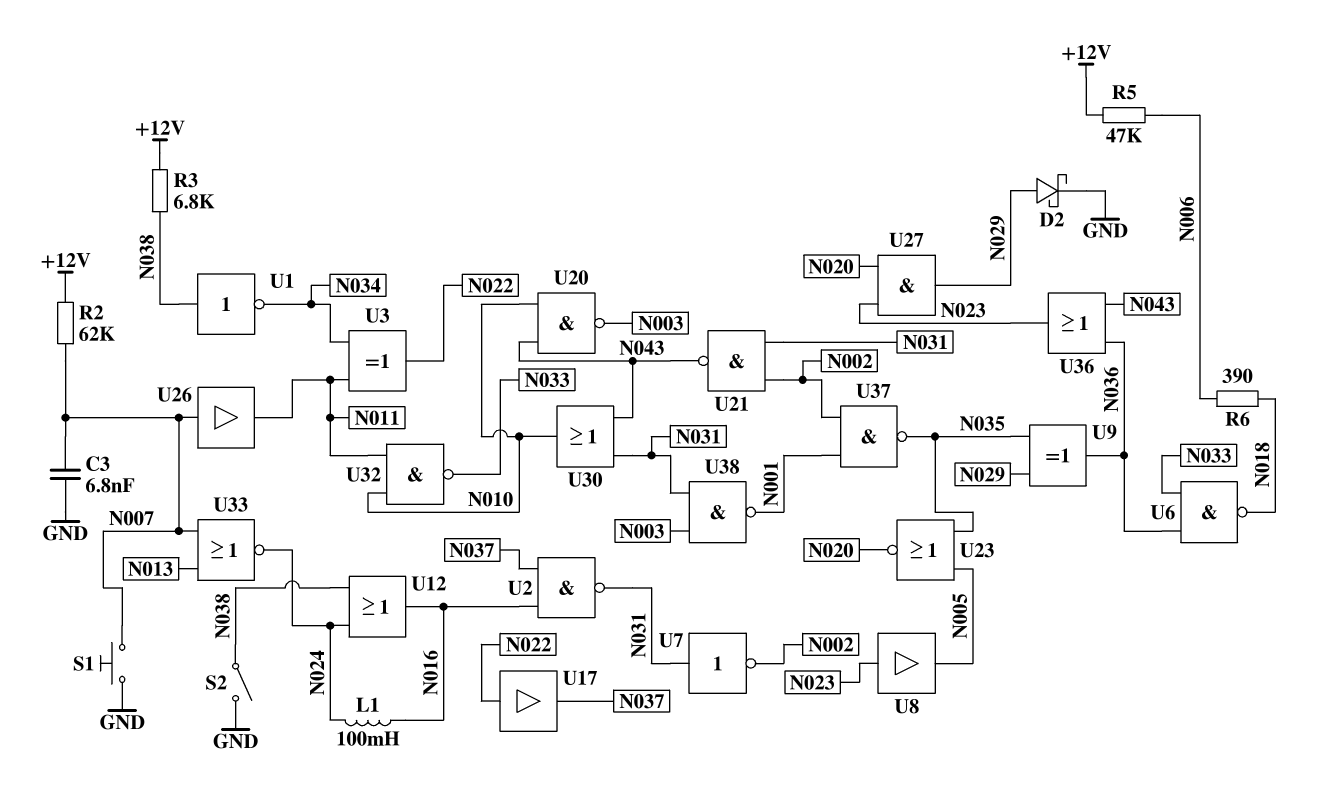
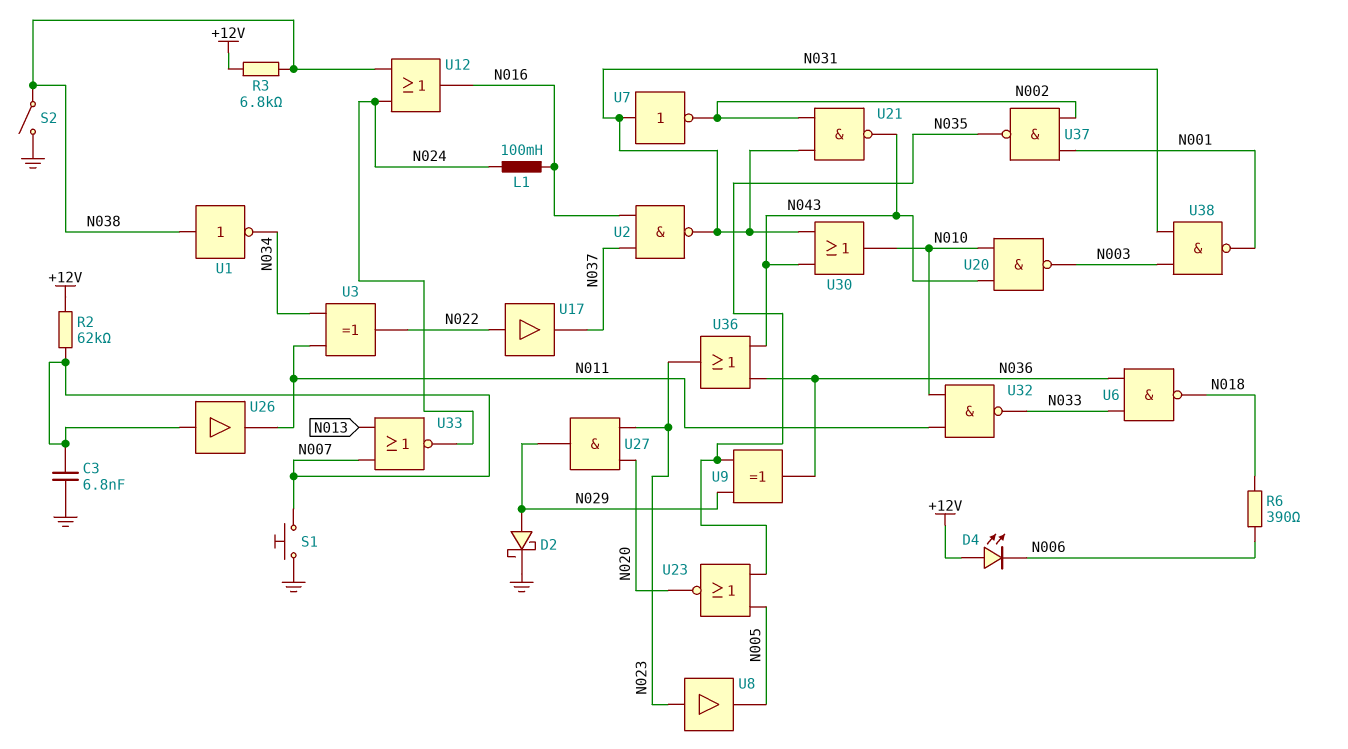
D4: none -> LED (A +12V, K N006)
R5: 47k (+12V, N006) -> none

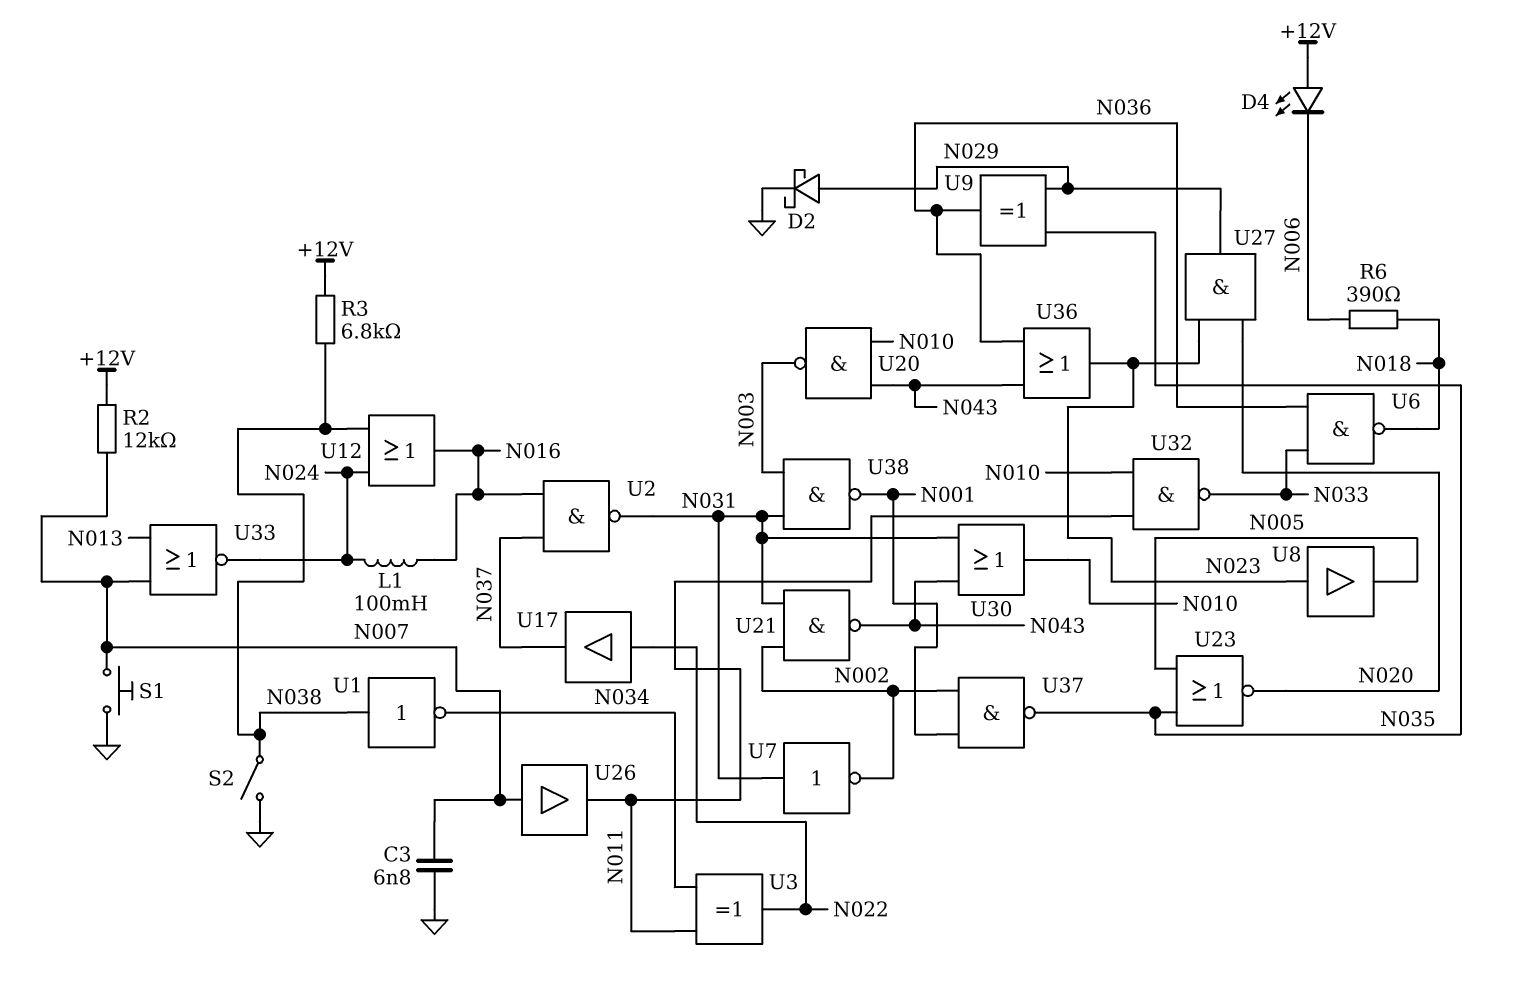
R2: 62k (+12V, N007) -> 12k (+12V, N007)

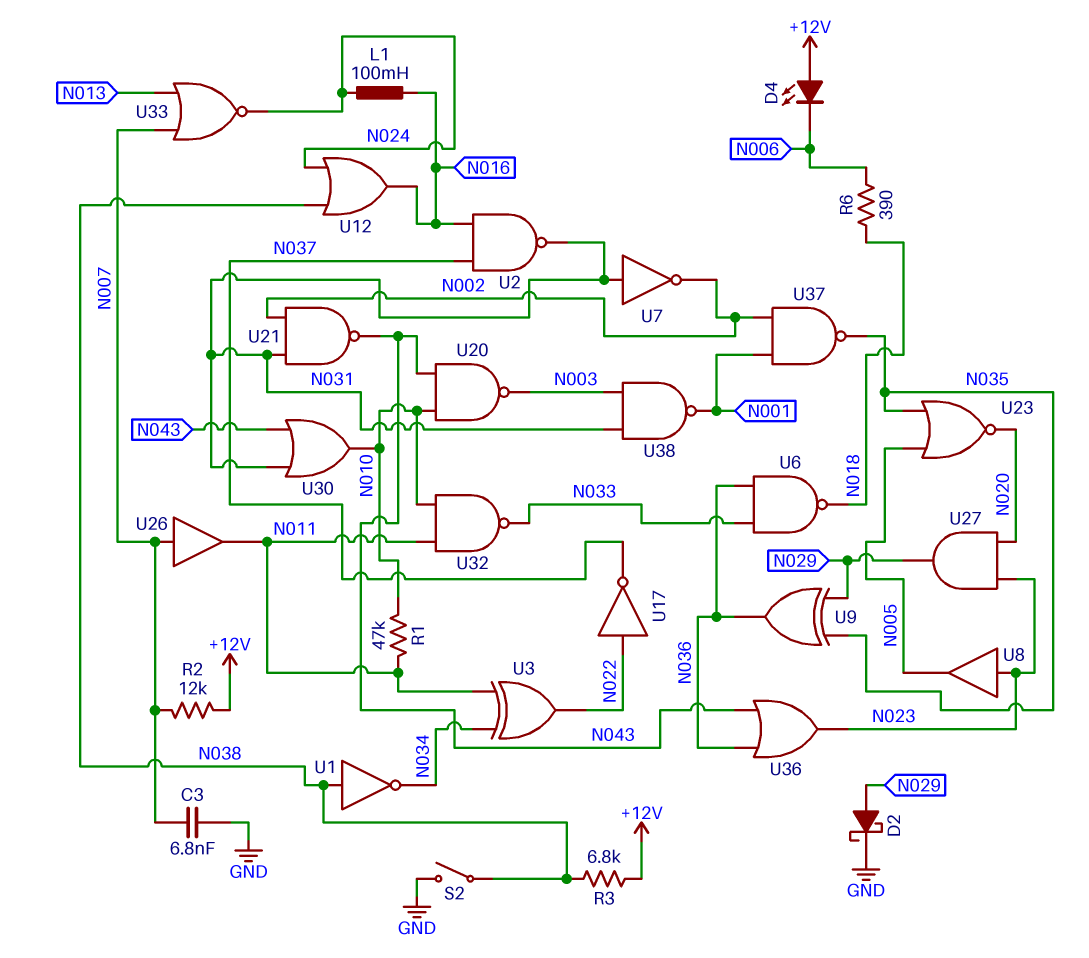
R1: none -> 47k (N010, N011)
S1: button (GND, N007) -> none
U17: buffer (in N022, out N037) -> NOT (in N022, out N037)

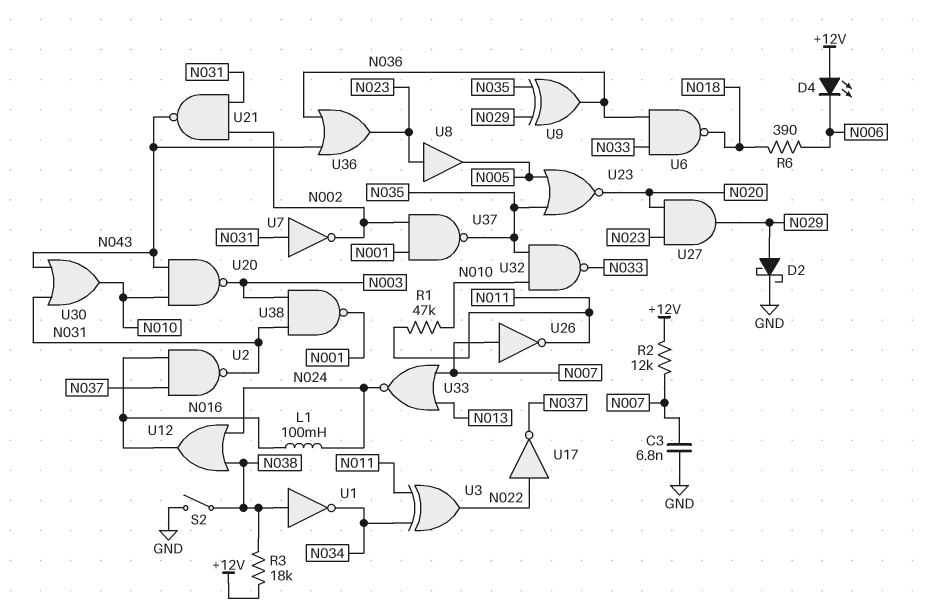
R3: 6.8k (+12V, N038) -> 18k (+12V, N038)
U26: buffer (in N007, out N011) -> NOT (in N007, out N011)
U32: NAND (in N010, in N011, out N033) -> NAND (in N010, in N035, out N033)

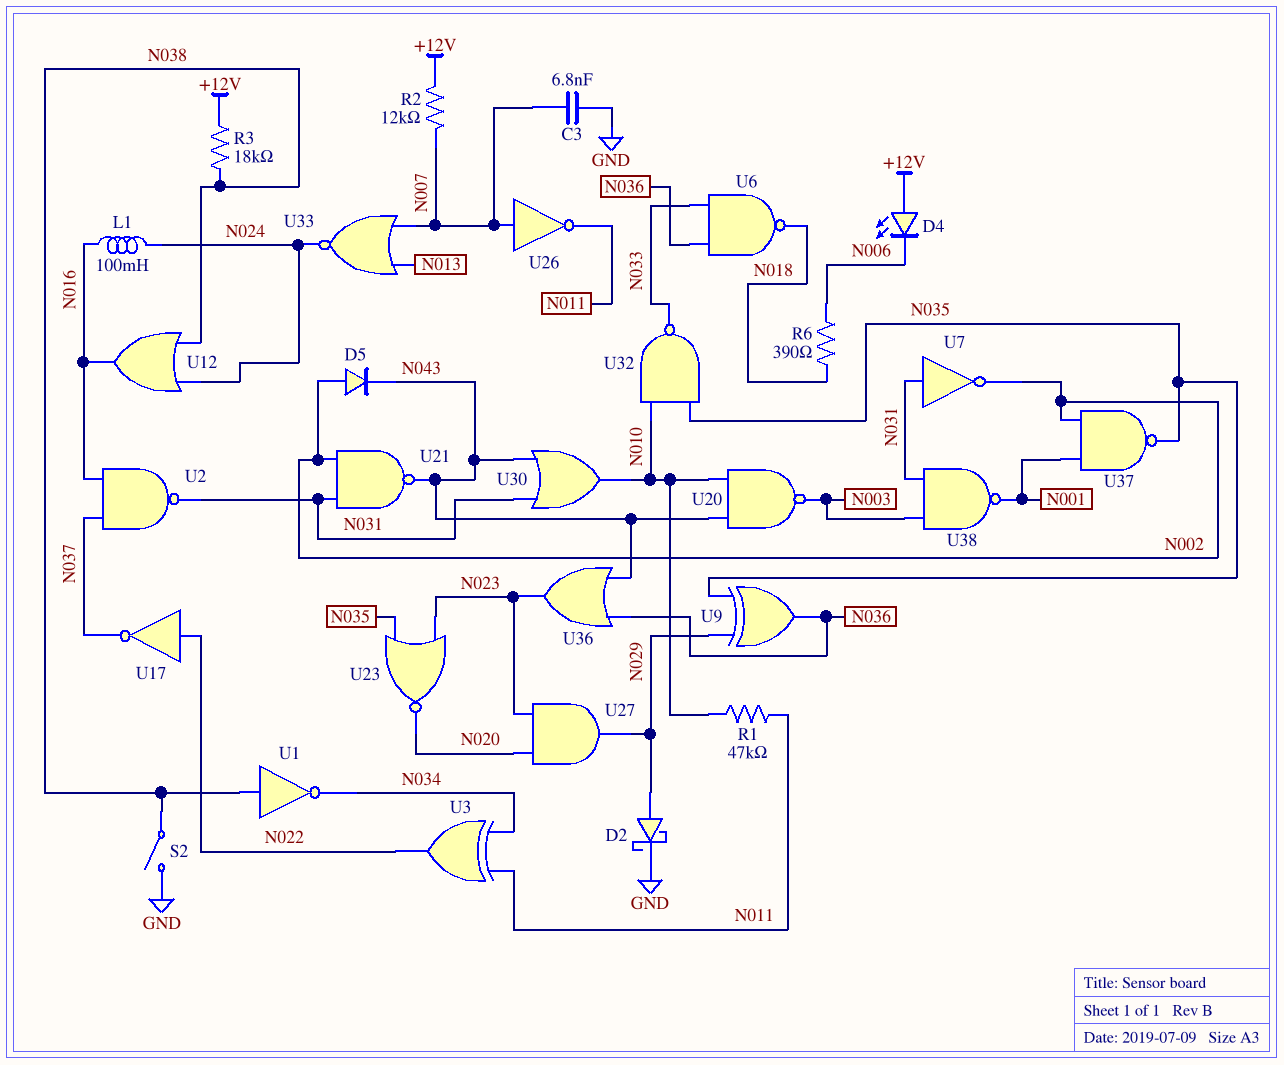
D5: none -> diode (A N002, K N043)
U8: buffer (in N023, out N005) -> none
U23: NOR (in N005, in N035, out N020) -> NOR (in N023, in N035, out N020)

